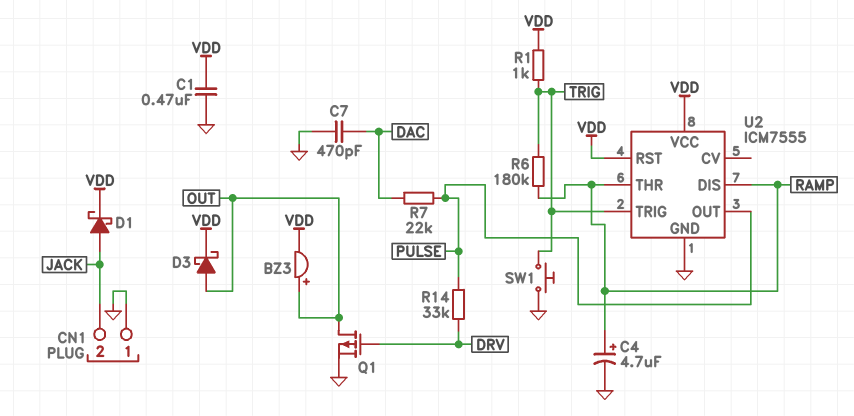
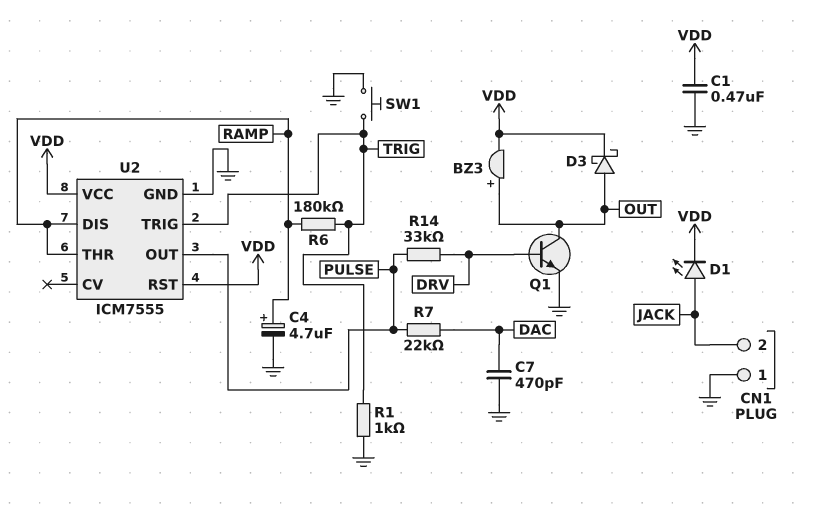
D1: schottky (A JACK, K VDD) -> LED (A JACK, K VDD)
Q1: PMOS (G DRV, D OUT, S GND) -> NPN (B DRV, C OUT, E GND)
R1: 1k (TRIG, VDD) -> 1k (GND, TRIG)

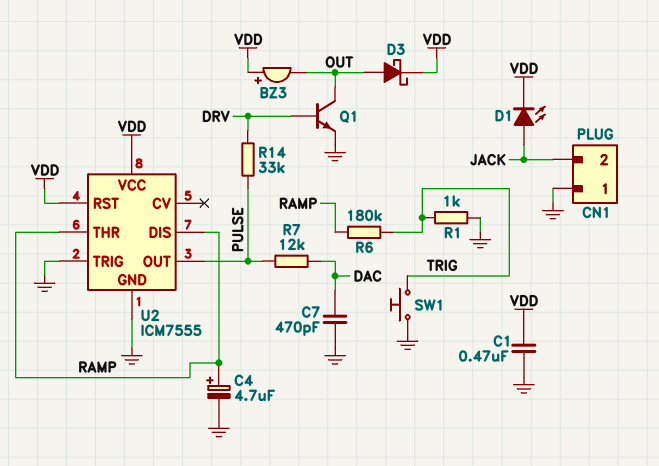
BZ3: buzzer (plus OUT, minus VDD) -> buzzer (plus VDD, minus OUT)
R7: 22k (DAC, PULSE) -> 12k (DAC, PULSE)
U2 pin TRIG: TRIG -> GND

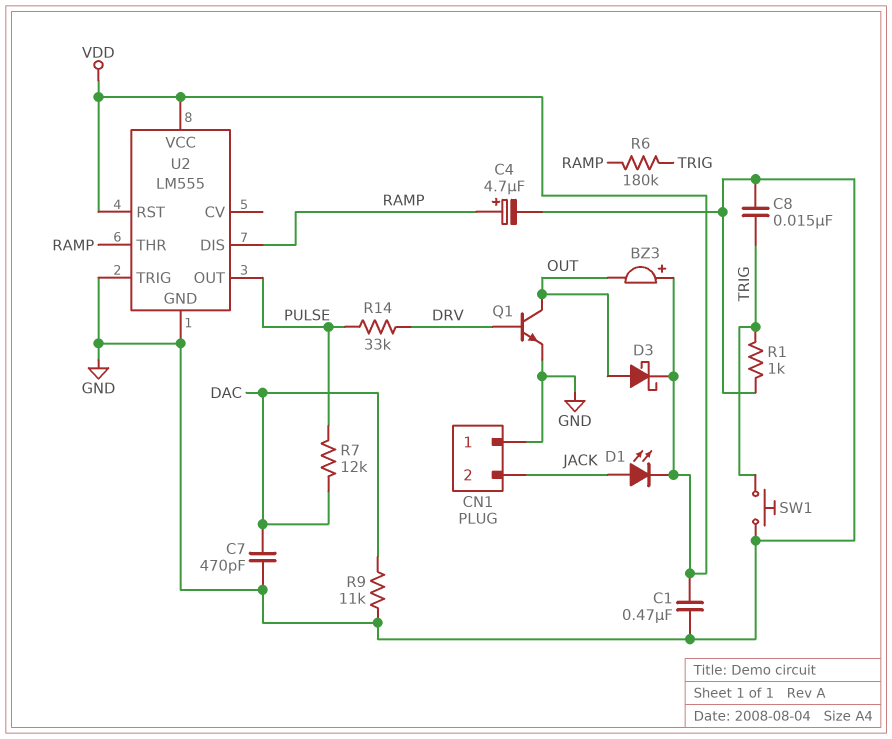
C8: none -> 15nF (GND, TRIG)
R9: none -> 11k (DAC, GND)
U2: ICM7555 -> LM555

